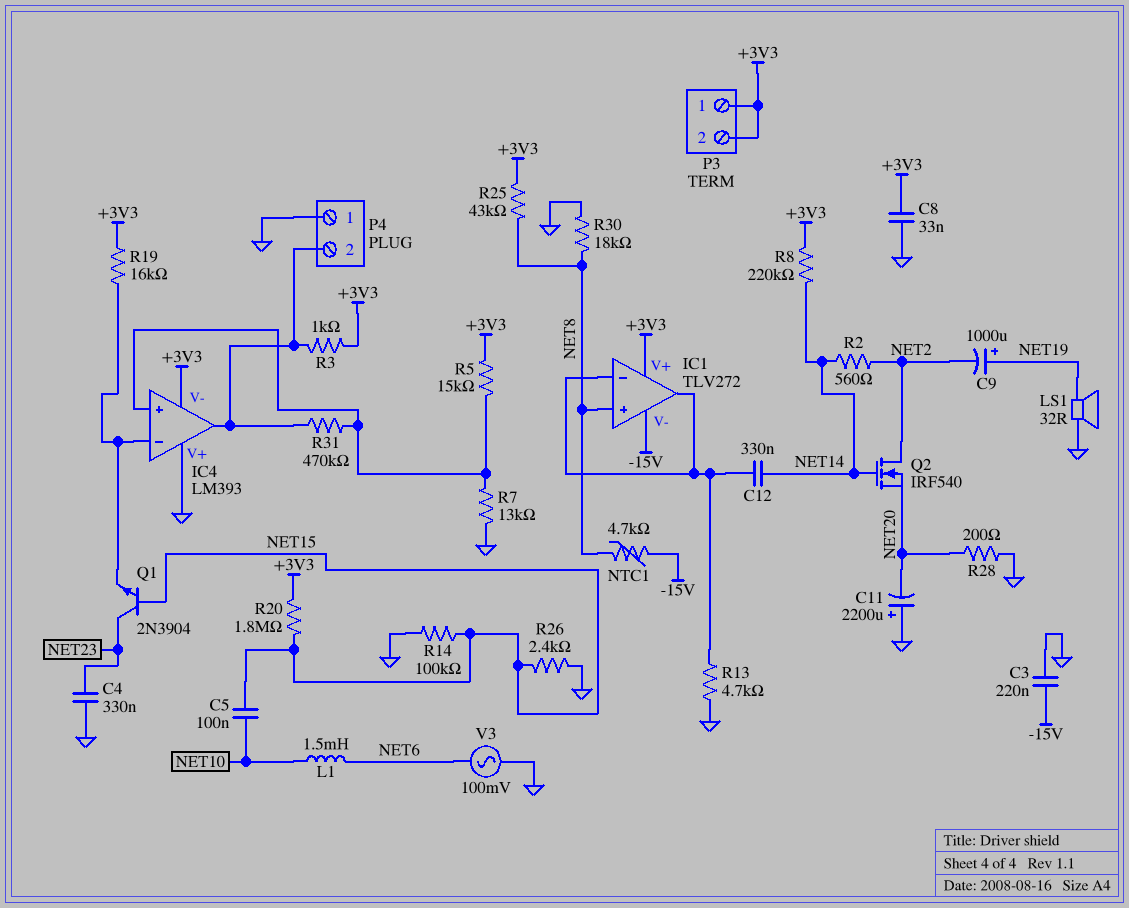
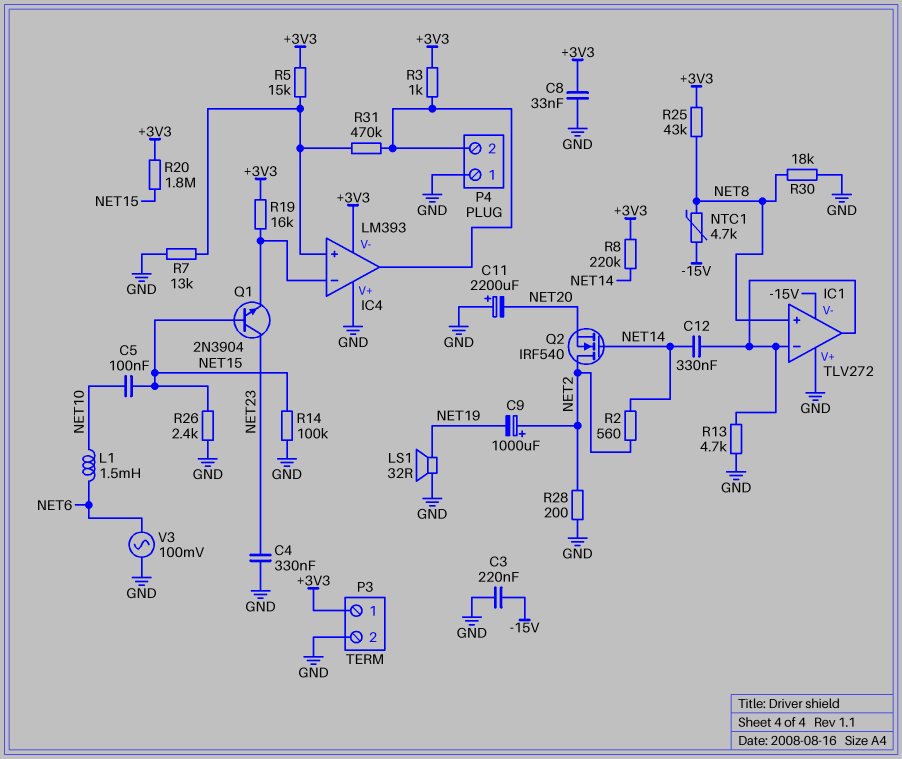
C9: 1000uF (plus NET19, minus NET2) -> 1000uF (plus NET2, minus NET19)
IC1 pin V+: +3V3 -> GND
P3 pin 2: +3V3 -> GND
R28: 200 (GND, NET20) -> 200 (GND, NET2)

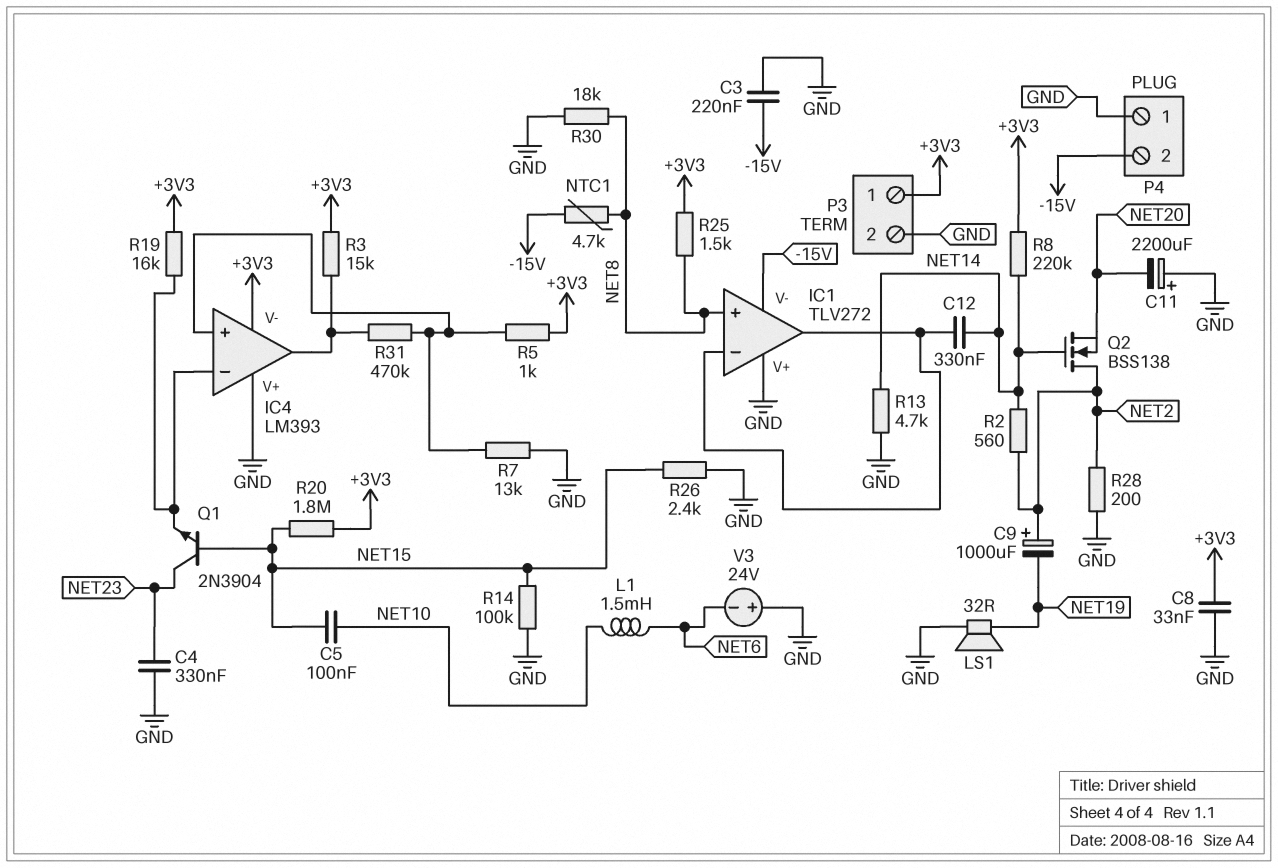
P4 pin 2: IC4/out -> -15V
Q2: NMOS IRF540 (G NET14, D NET2, S NET20) -> NMOS BSS138 (G NET14, D NET2, S NET20)
R3: 1k (+3V3, IC4/out) -> 15k (+3V3, IC4/out)
R5: 15k (+3V3, IC4/in+) -> 1k (+3V3, IC4/in+)
R13: 4.7k (GND, IC1/in-) -> 4.7k (GND, NET14)
R25: 43k (+3V3, NET8) -> 1.5k (+3V3, NET8)
V3: AC 100mV (GND, NET6) -> 24V (plus GND, minus NET6)

